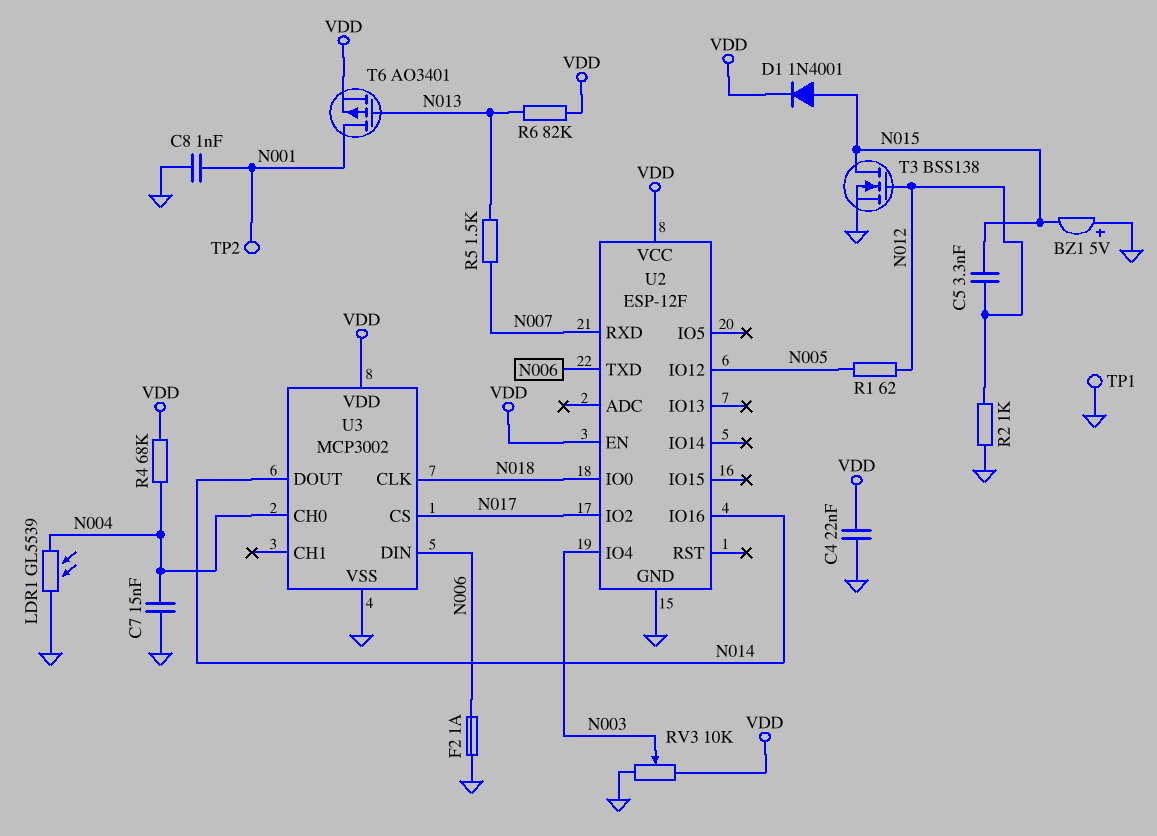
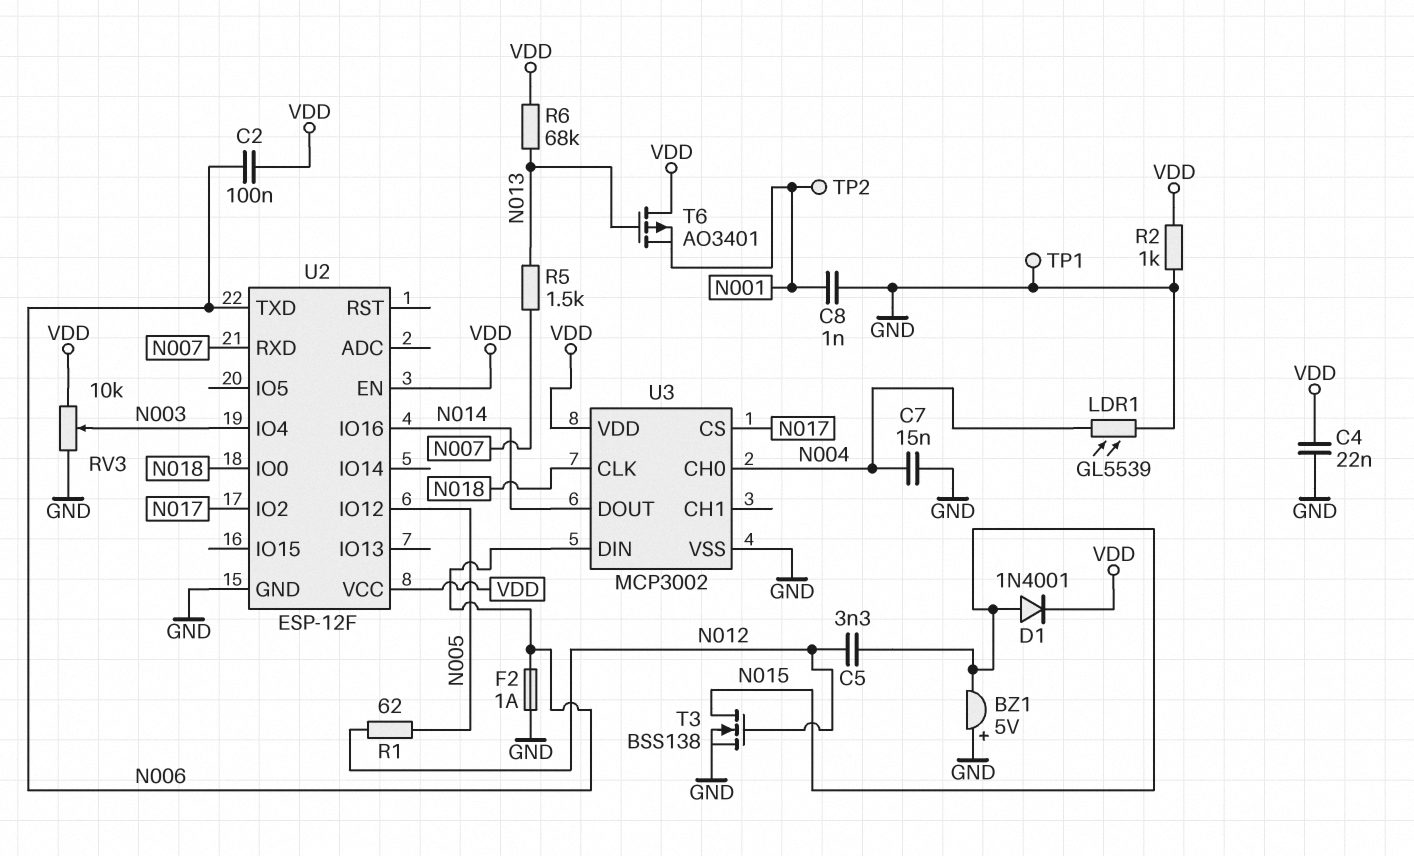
C2: none -> 100nF (N006, VDD)
R2: 1k (GND, N012) -> 1k (GND, VDD)
R4: 68k (N004, VDD) -> none
R6: 82k (N013, VDD) -> 68k (N013, VDD)
T6: PMOS AO3401 (G N013, D N001, S VDD) -> PMOS AO3401 (G N013, D VDD, S N001)

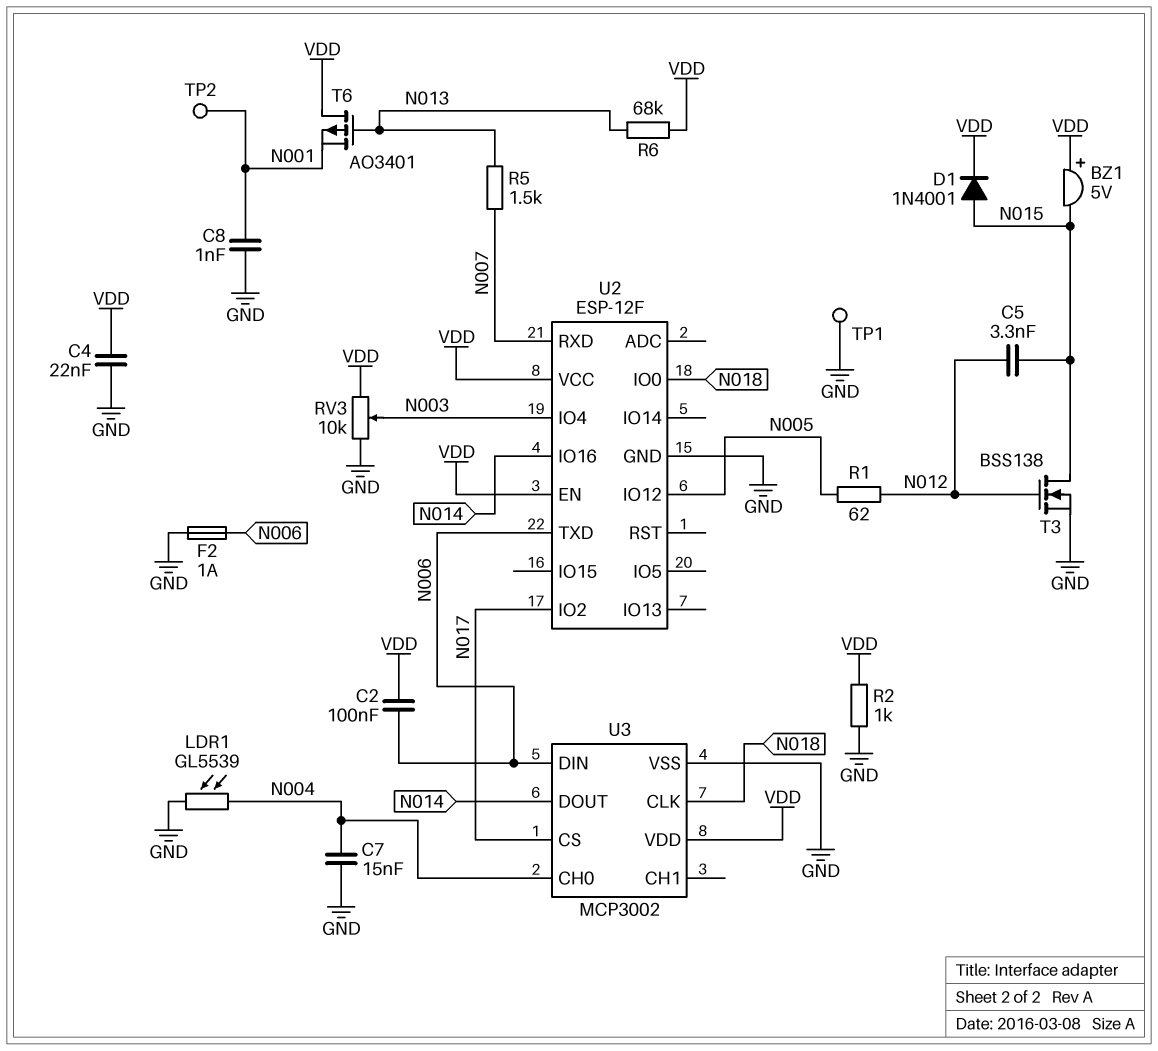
BZ1: buzzer 5V (plus GND, minus N015) -> buzzer 5V (plus VDD, minus N015)

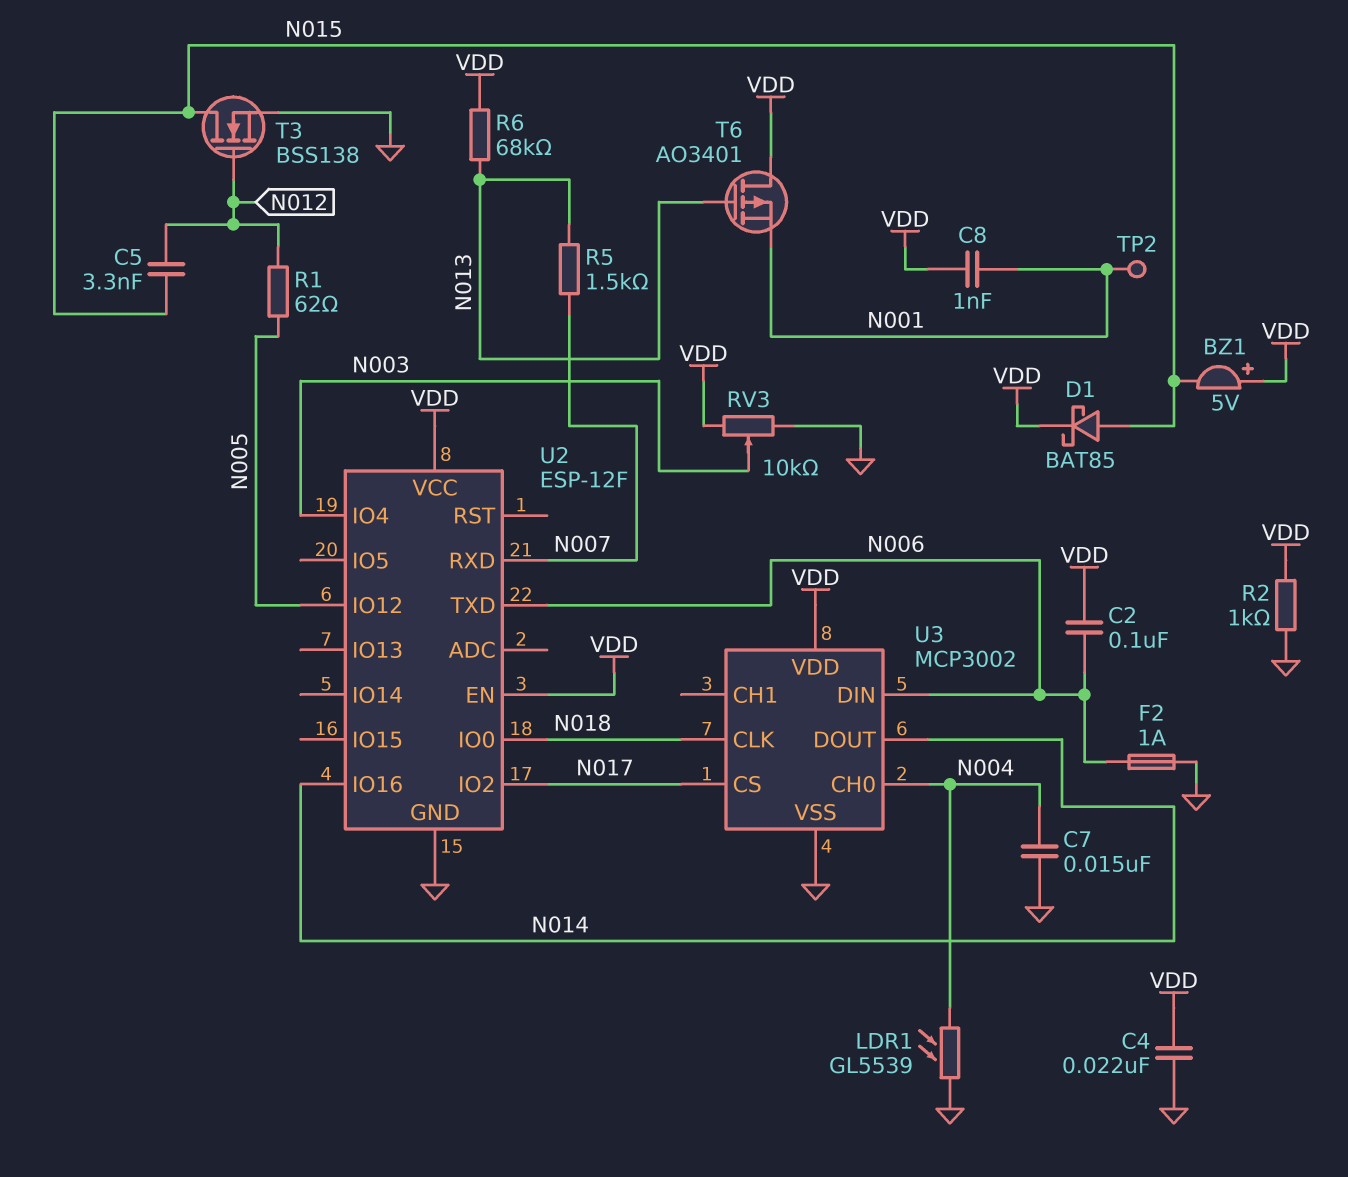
C8: 1nF (GND, N001) -> 1nF (N001, VDD)
D1: diode 1N4001 (A N015, K VDD) -> schottky BAT85 (A N015, K VDD)
TP1: test point (GND) -> none

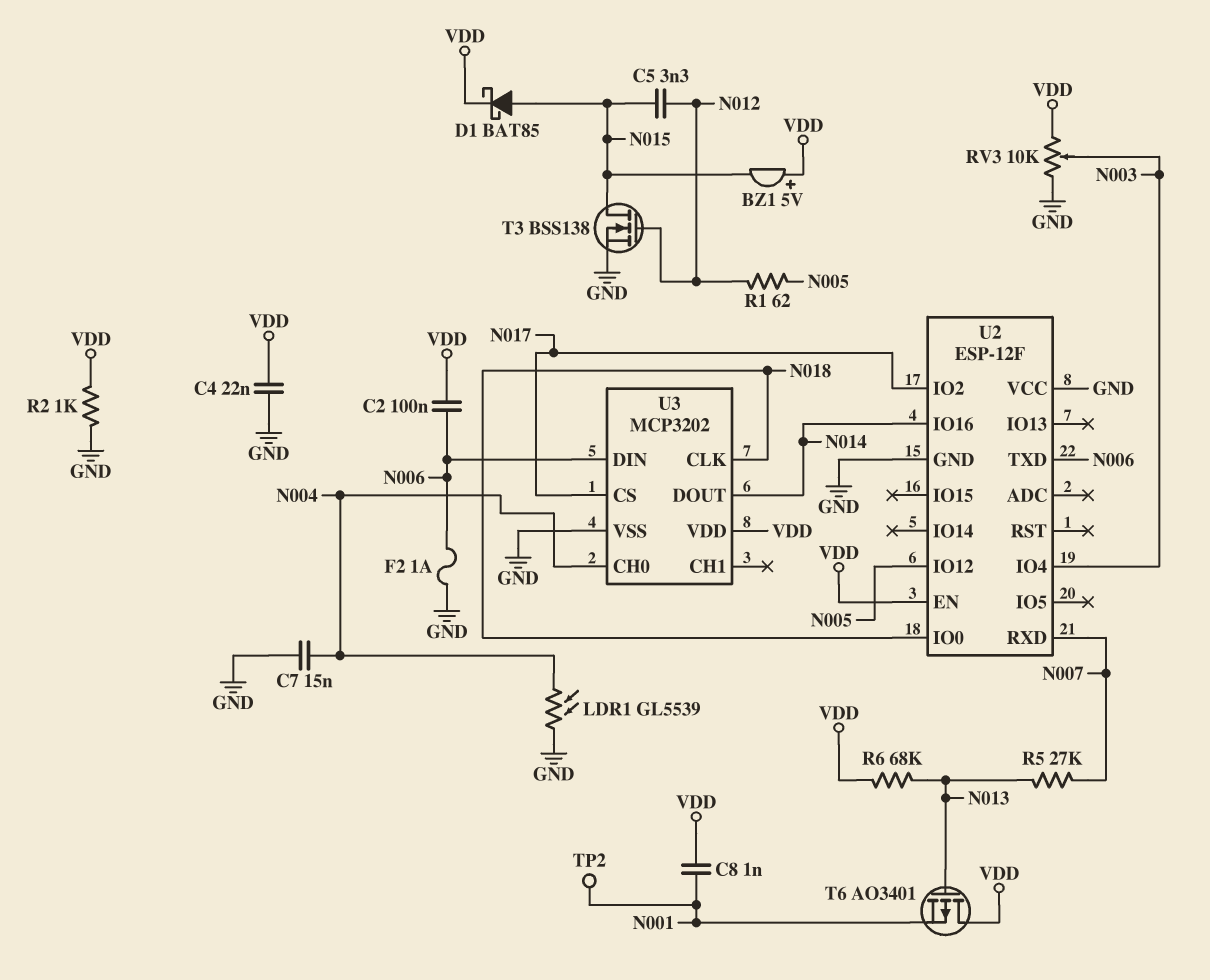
R5: 1.5k (N007, N013) -> 27k (N007, N013)
U2 pin VCC: VDD -> GND
U3: MCP3002 -> MCP3202

